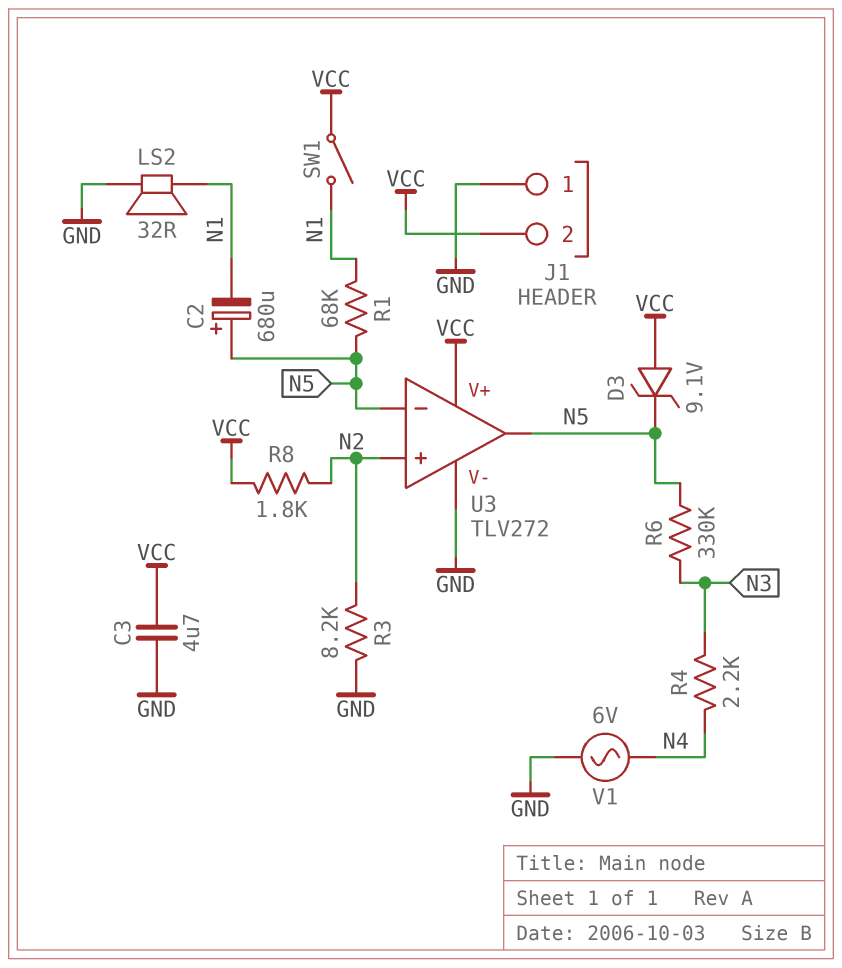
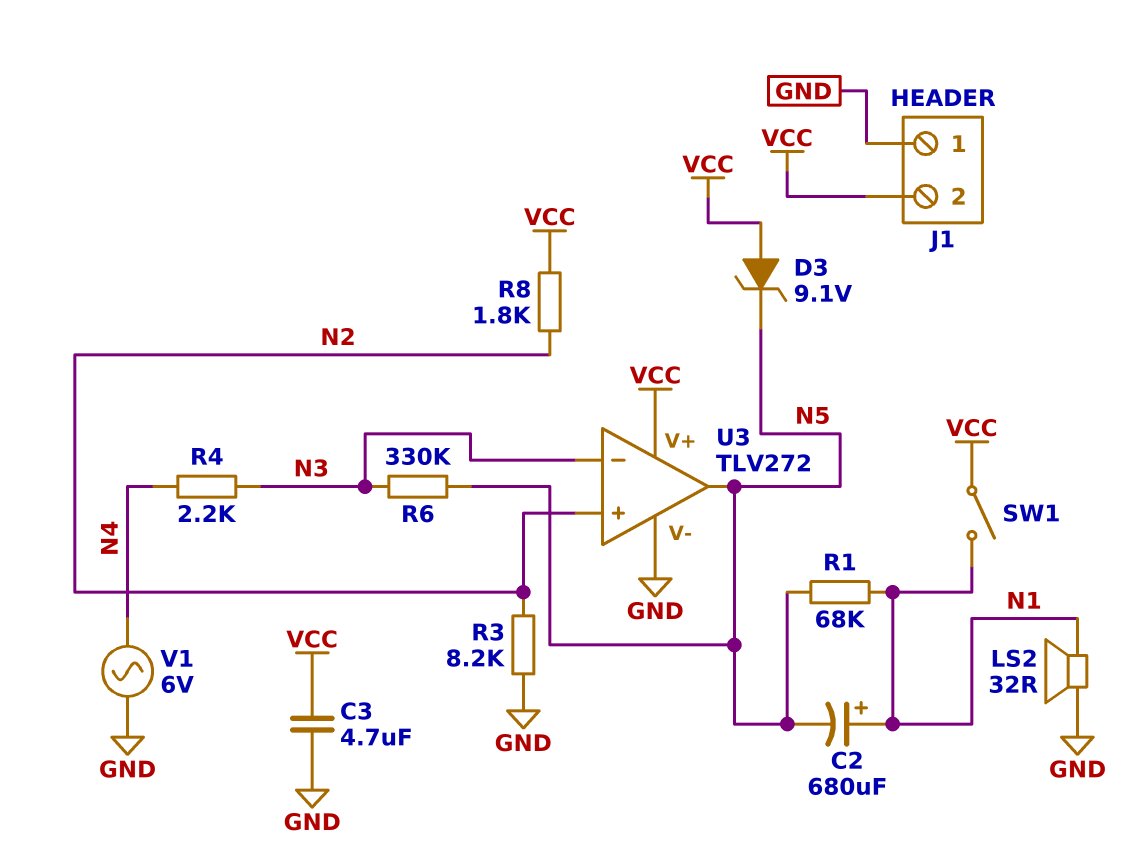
C2: 680uF (plus N5, minus N1) -> 680uF (plus N1, minus N5)
U3 pin in-: N5 -> N3

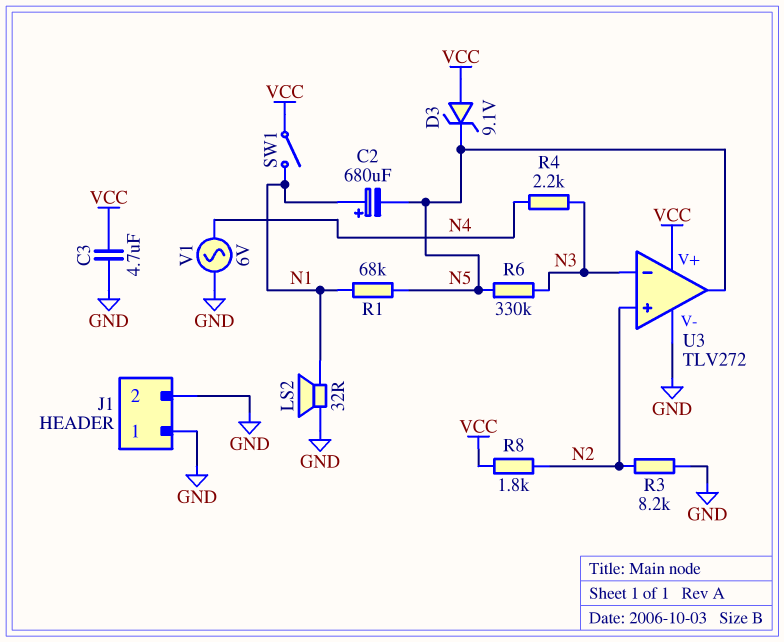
J1 pin 2: VCC -> GND

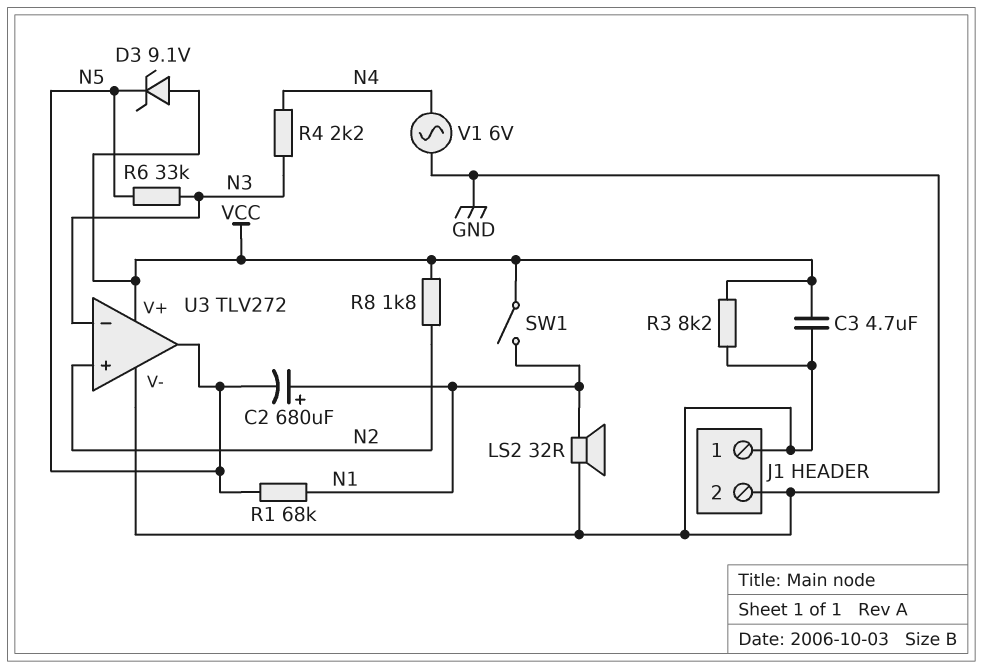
R3: 8.2k (GND, N2) -> 8.2k (GND, VCC)
R6: 330k (N3, N5) -> 33k (N3, N5)

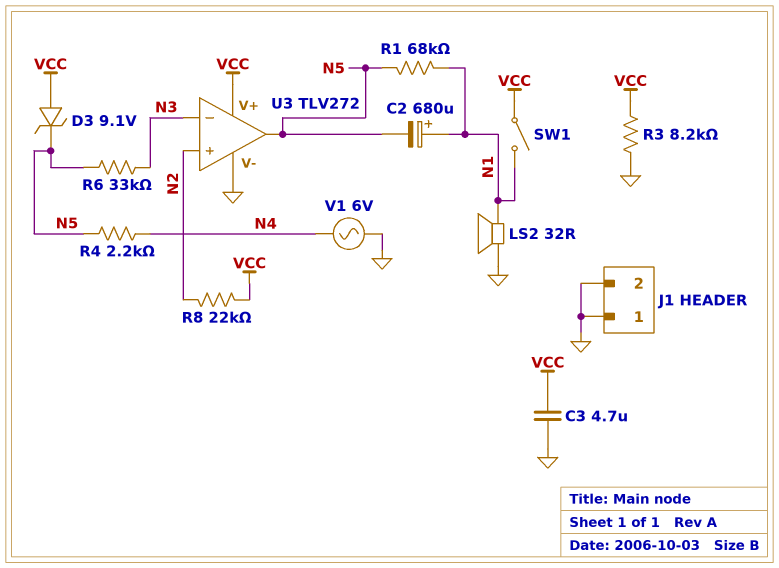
R4: 2.2k (N3, N4) -> 2.2k (N4, N5)
R8: 1.8k (N2, VCC) -> 22k (N2, VCC)

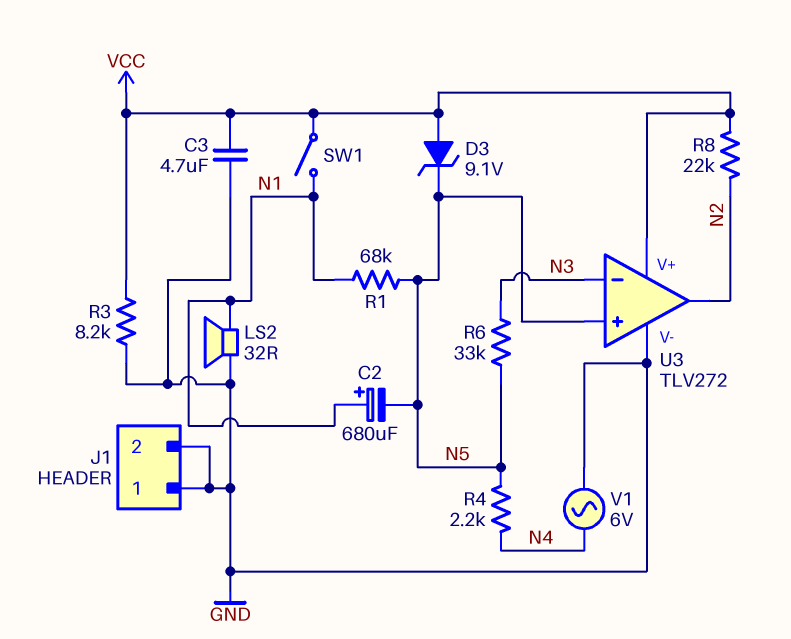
U3 pin in+: N2 -> N5
U3 pin out: N5 -> N2

